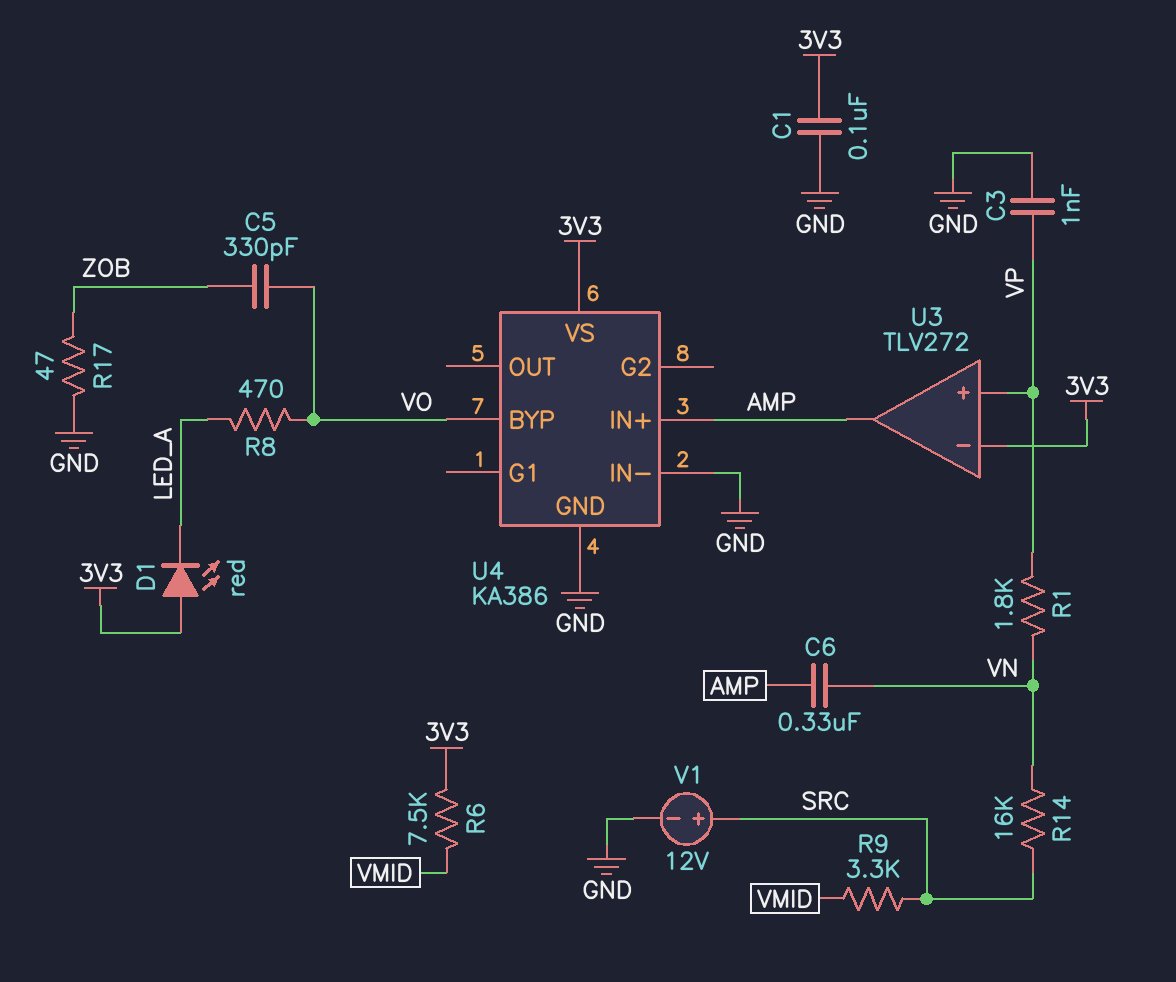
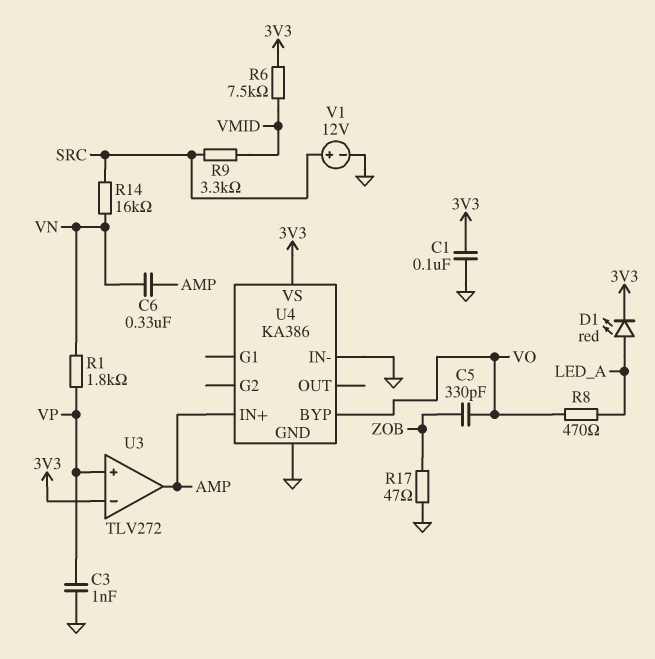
D1: LED red (A 3V3, K LED_A) -> LED red (A LED_A, K 3V3)

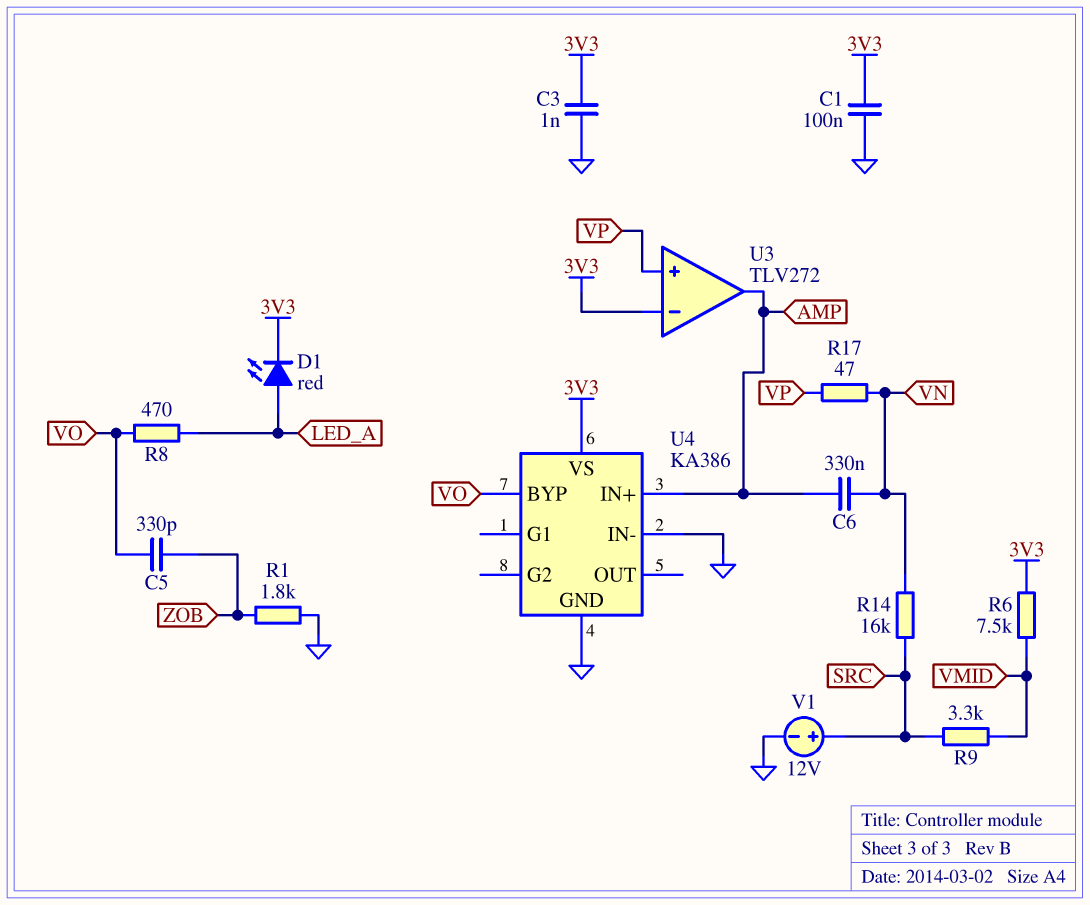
C3: 1nF (GND, VP) -> 1nF (3V3, GND)
R1: 1.8k (VN, VP) -> 1.8k (GND, ZOB)
R17: 47 (GND, ZOB) -> 47 (VN, VP)

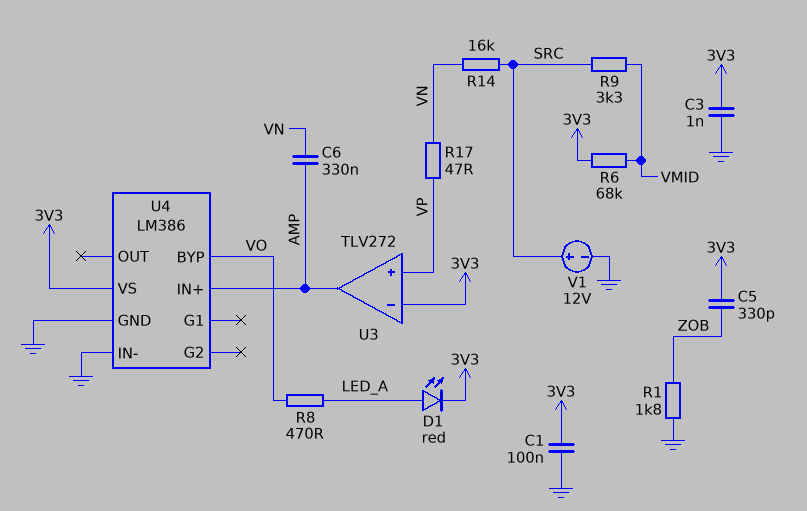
C5: 330pF (VO, ZOB) -> 330pF (3V3, ZOB)
R6: 7.5k (3V3, VMID) -> 68k (3V3, VMID)
U4: KA386 -> LM386

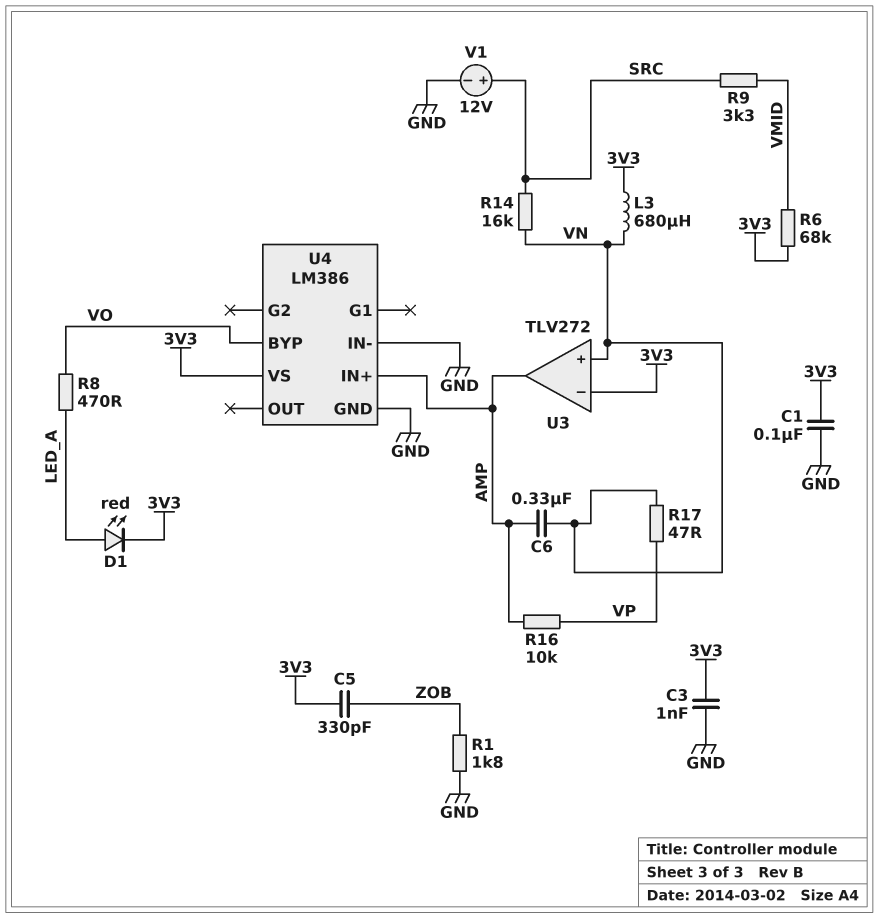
L3: none -> 680uH (3V3, VN)
R16: none -> 10k (AMP, VP)
U3 pin in+: VP -> VN

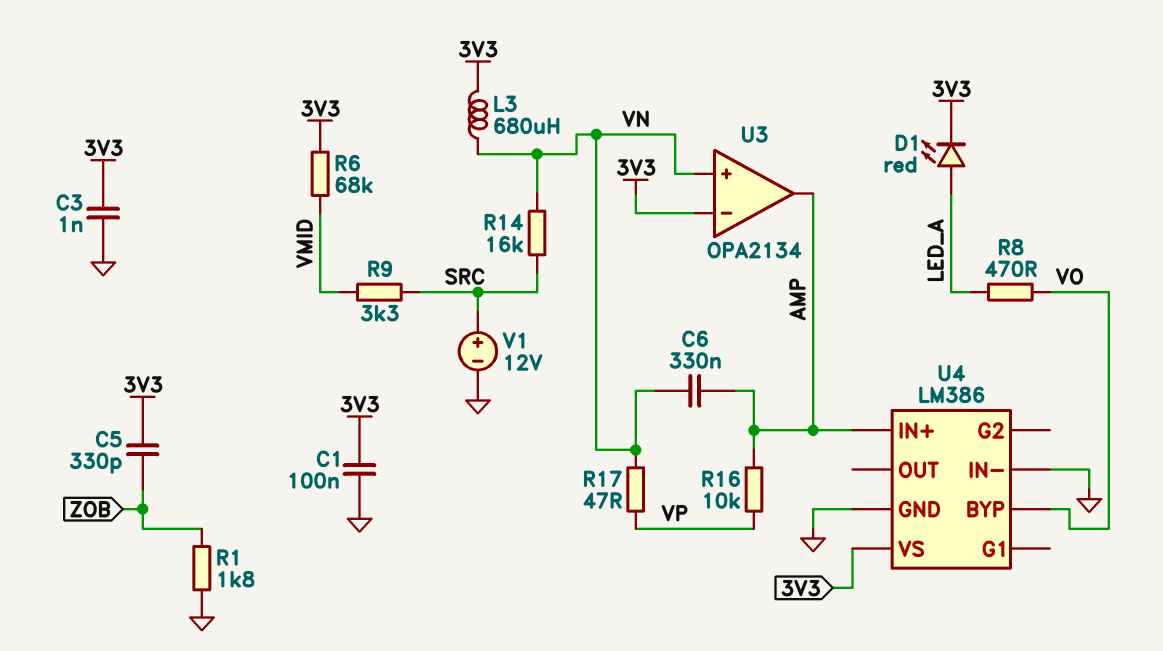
U3: TLV272 -> OPA2134

